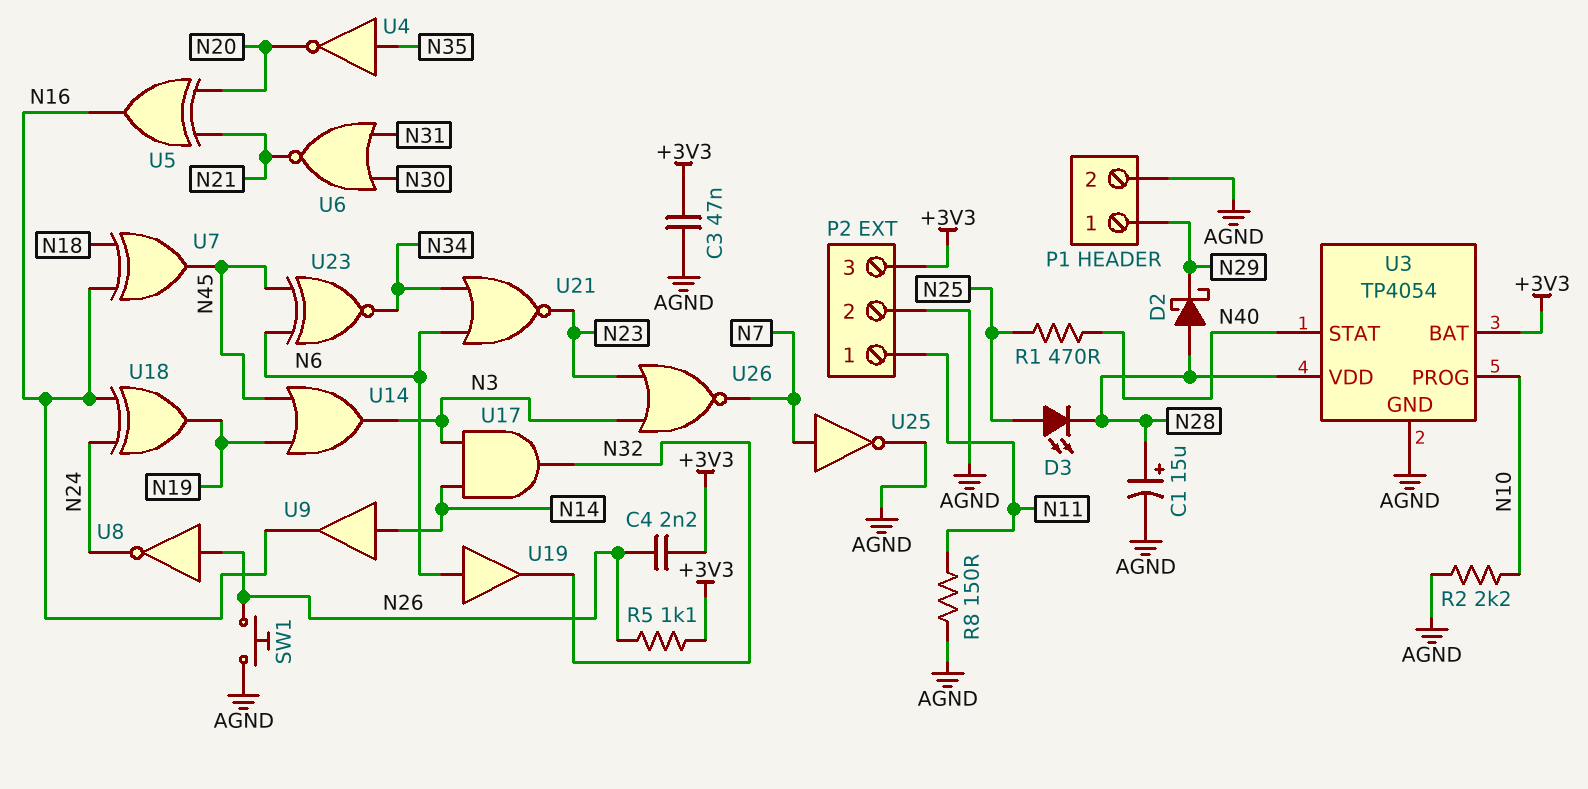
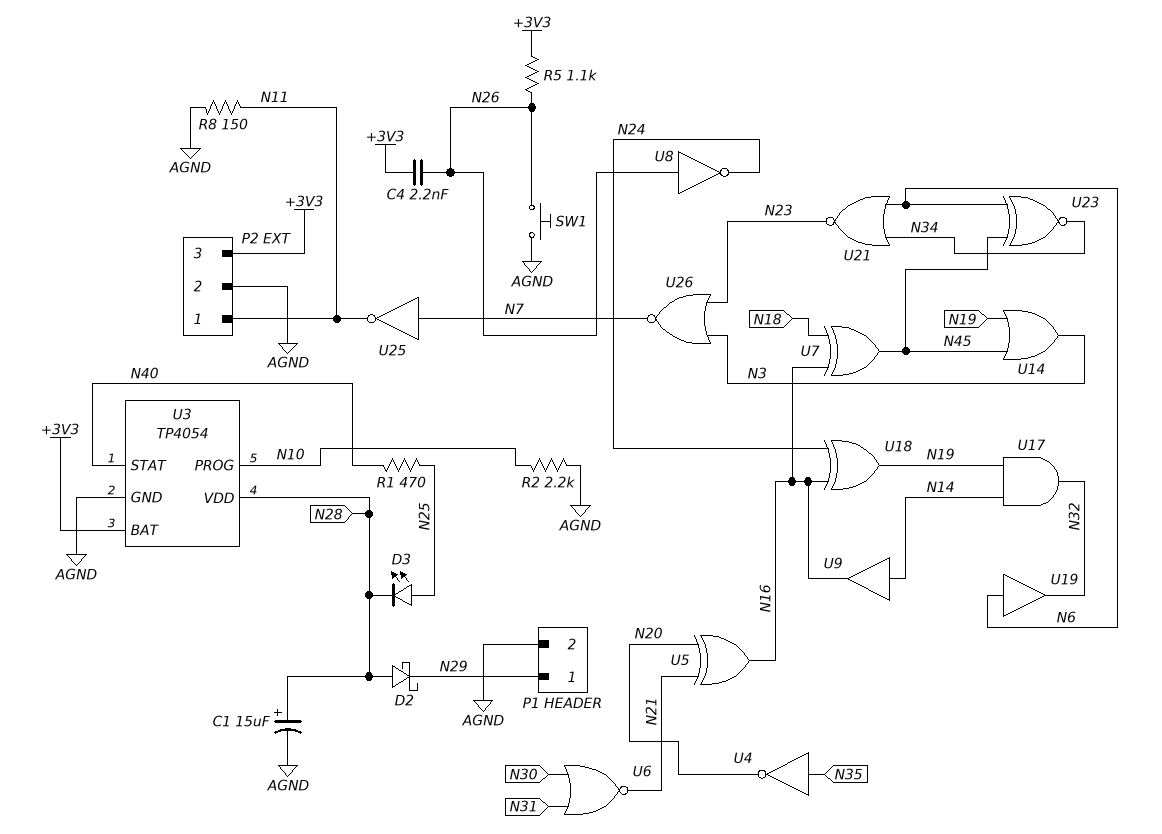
C3: 47nF (+3V3, AGND) -> none
U17: AND (in N3, in N14, out N32) -> AND (in N14, in N19, out N32)
U25: NOT (in N7, out AGND) -> NOT (in N7, out N11)

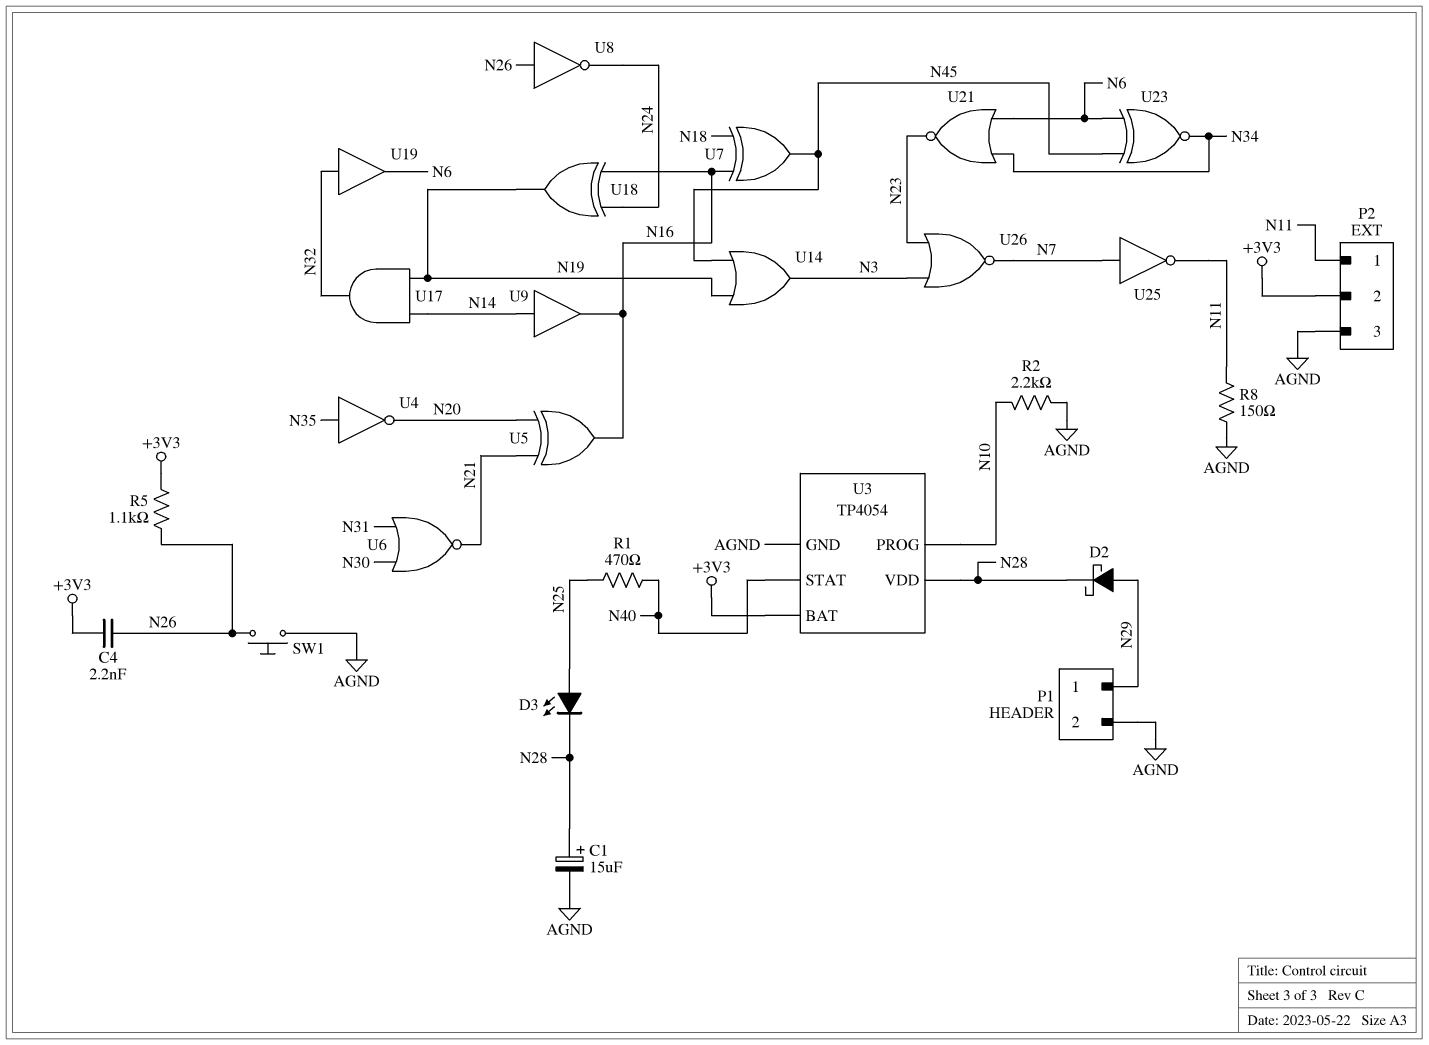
D2: schottky (A N28, K N29) -> schottky (A N29, K N28)
P2 pin 2: AGND -> +3V3
P2 pin 3: +3V3 -> AGND
U19: buffer (in N6, out N32) -> buffer (in N32, out N6)

